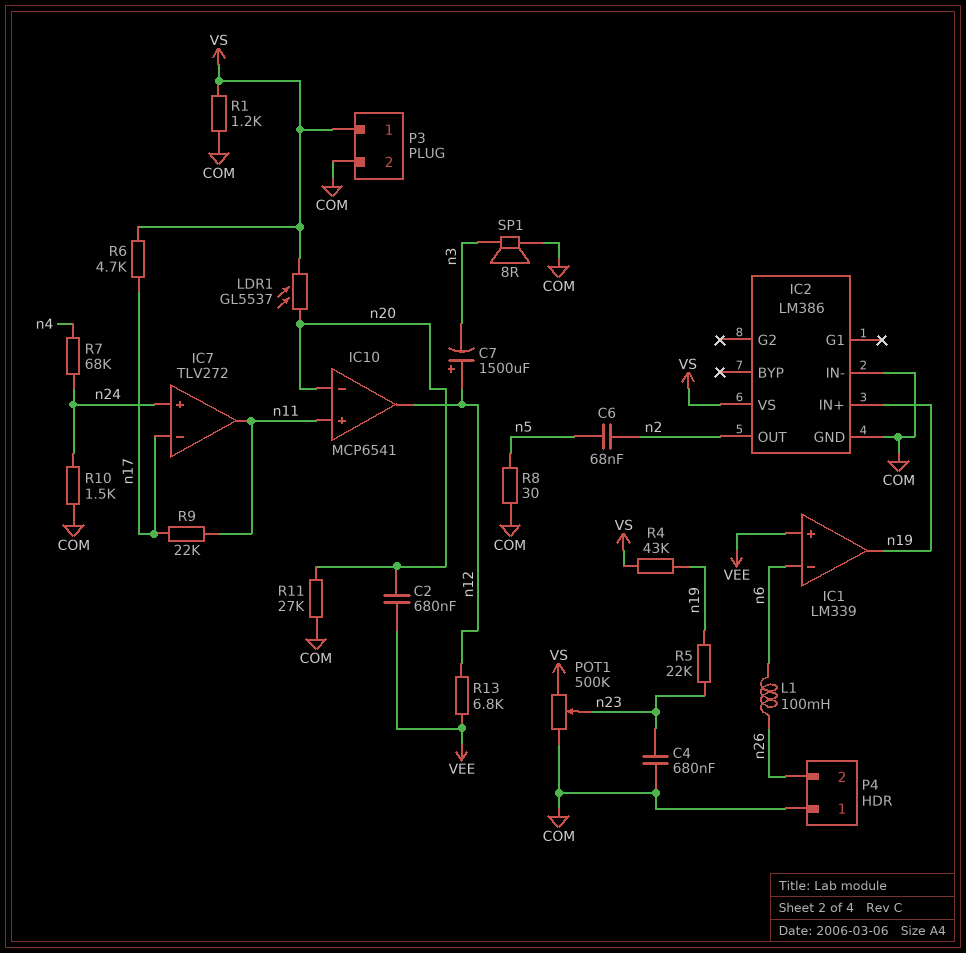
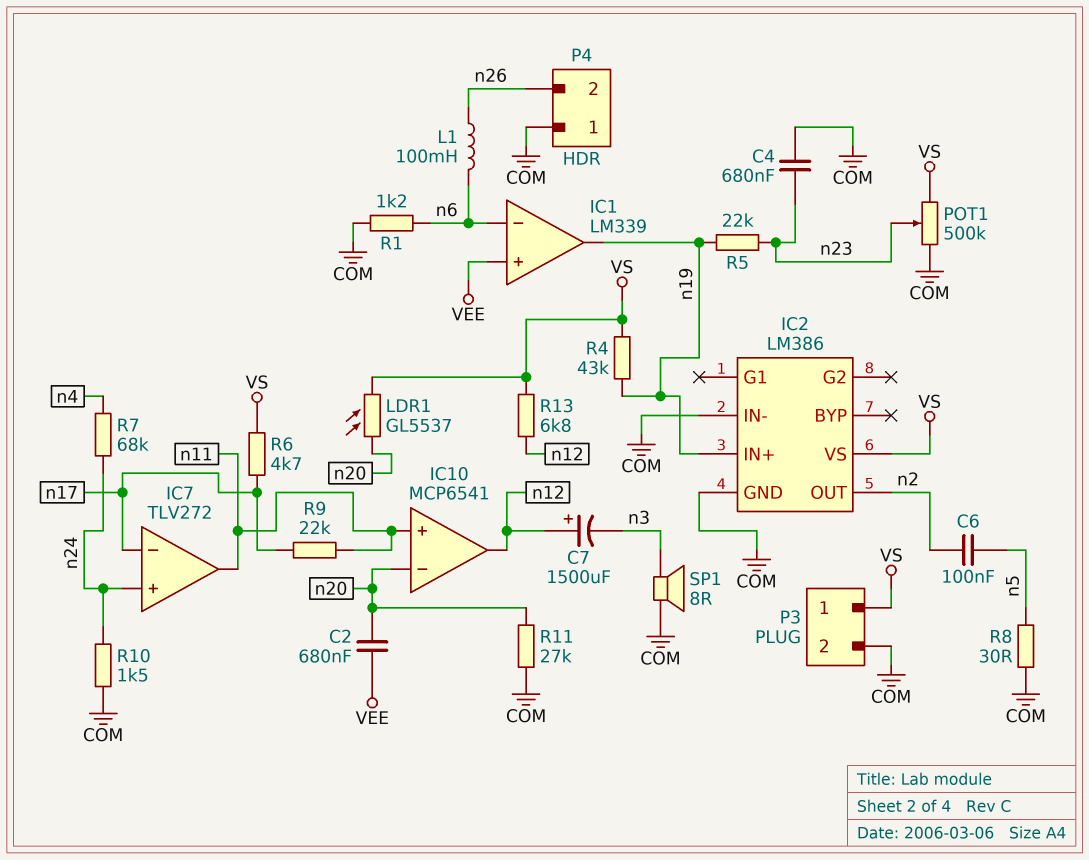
C6: 68nF (n2, n5) -> 100nF (n2, n5)
R1: 1.2k (COM, VS) -> 1.2k (COM, n6)
R13: 6.8k (VEE, n12) -> 6.8k (VS, n12)

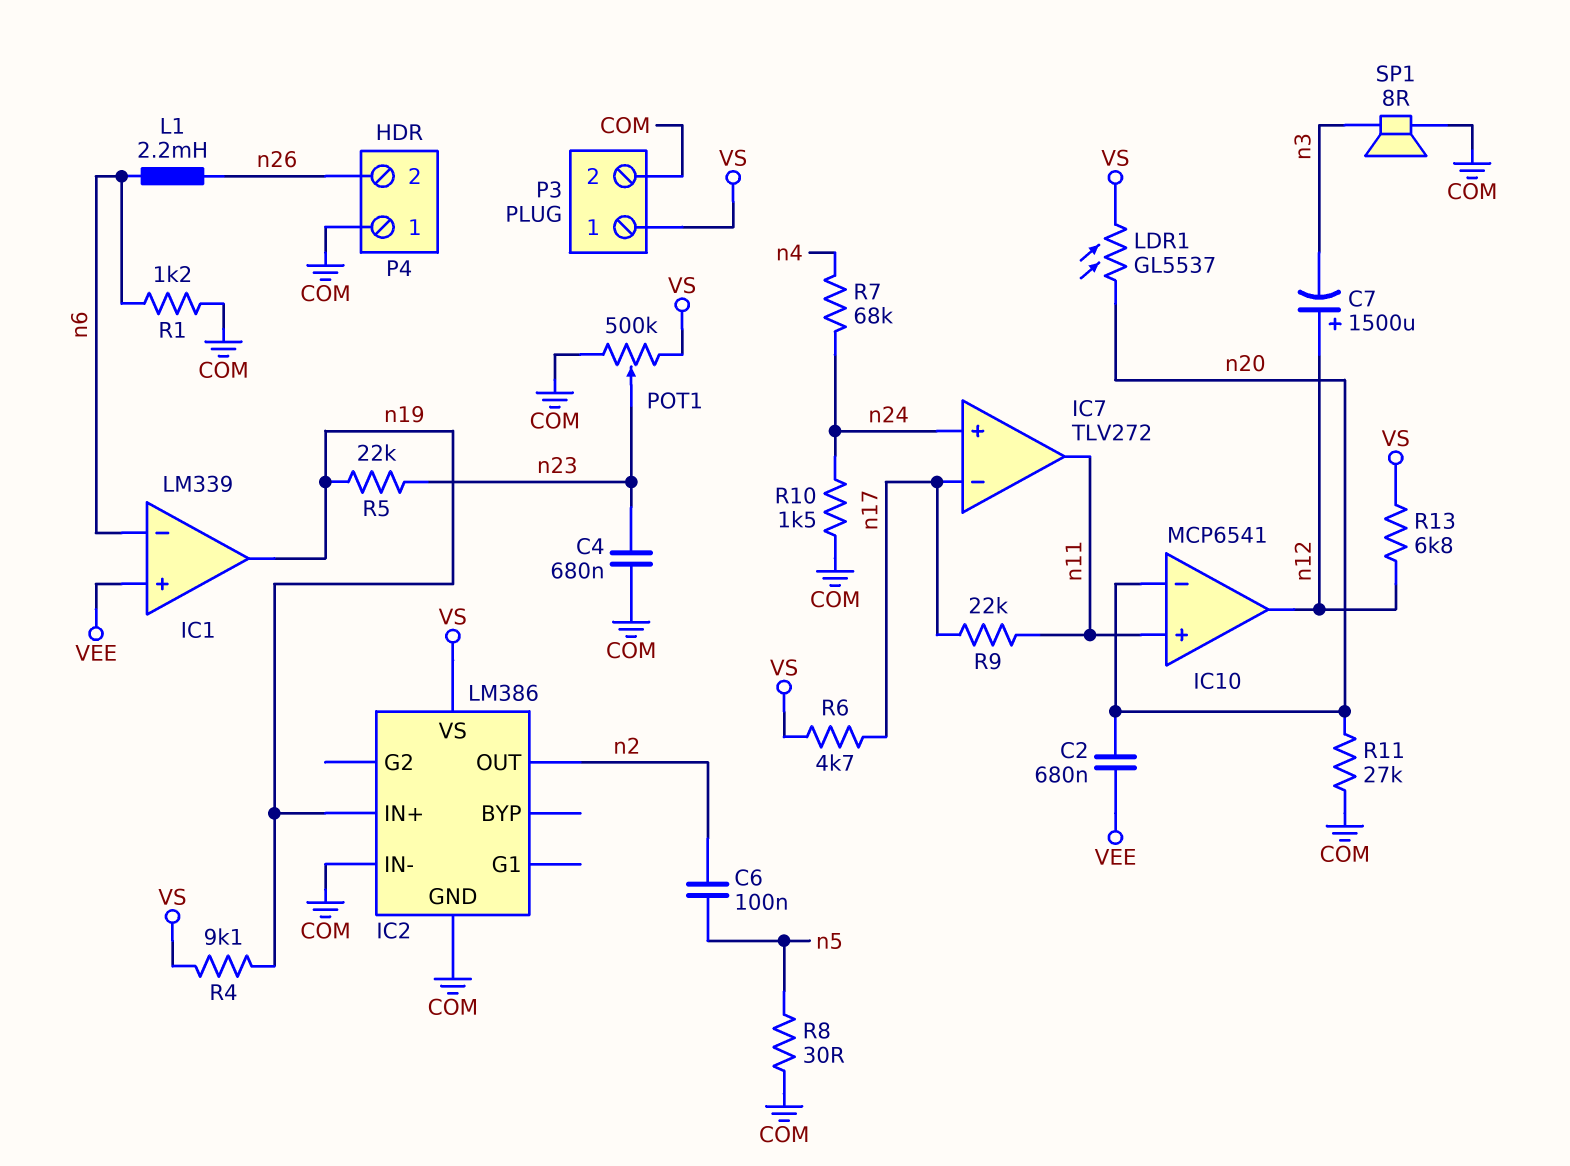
L1: 100mH (n6, n26) -> 2.2mH (n6, n26)
R4: 43k (VS, n19) -> 9.1k (VS, n19)

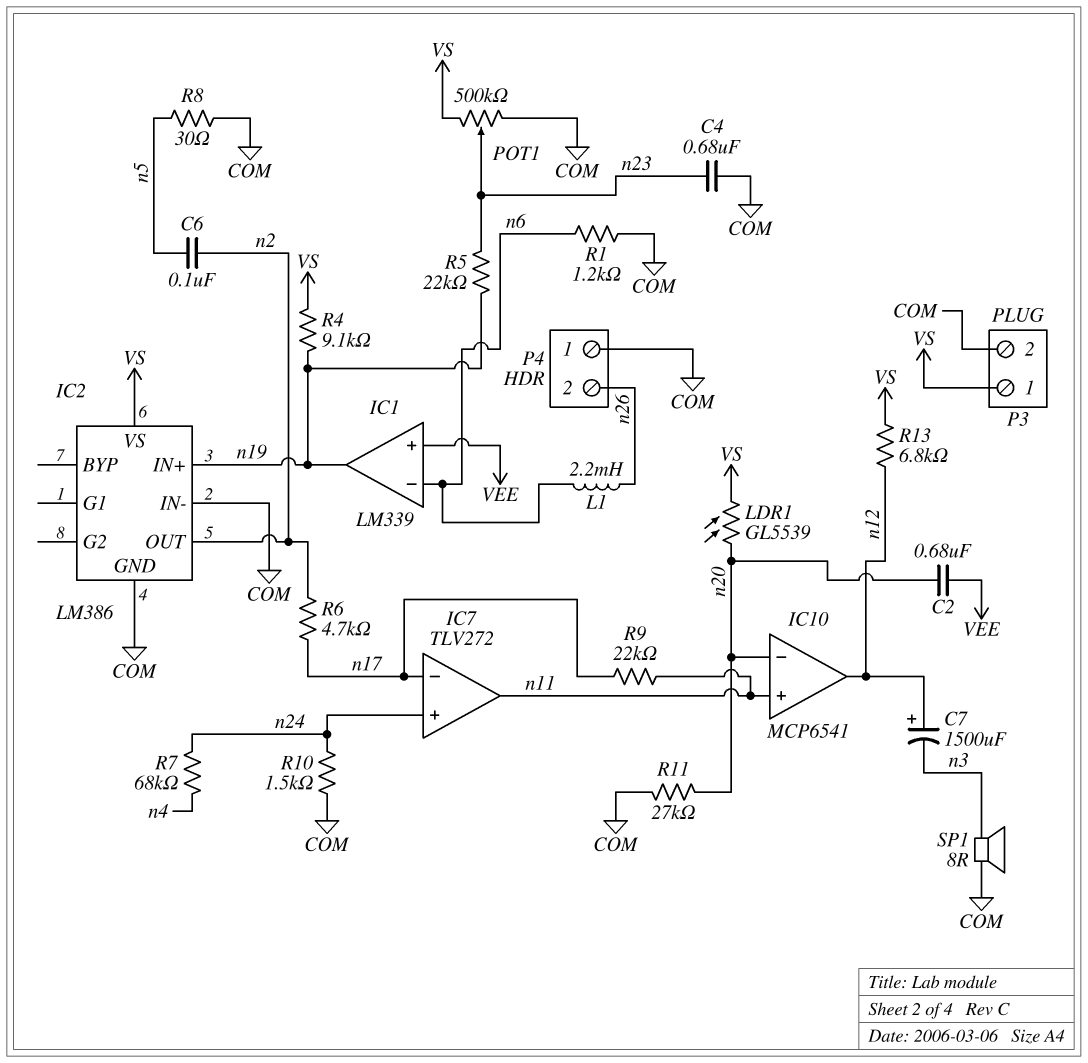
LDR1: GL5537 (VS, n20) -> GL5539 (VS, n20)
R6: 4.7k (VS, n17) -> 4.7k (n2, n17)

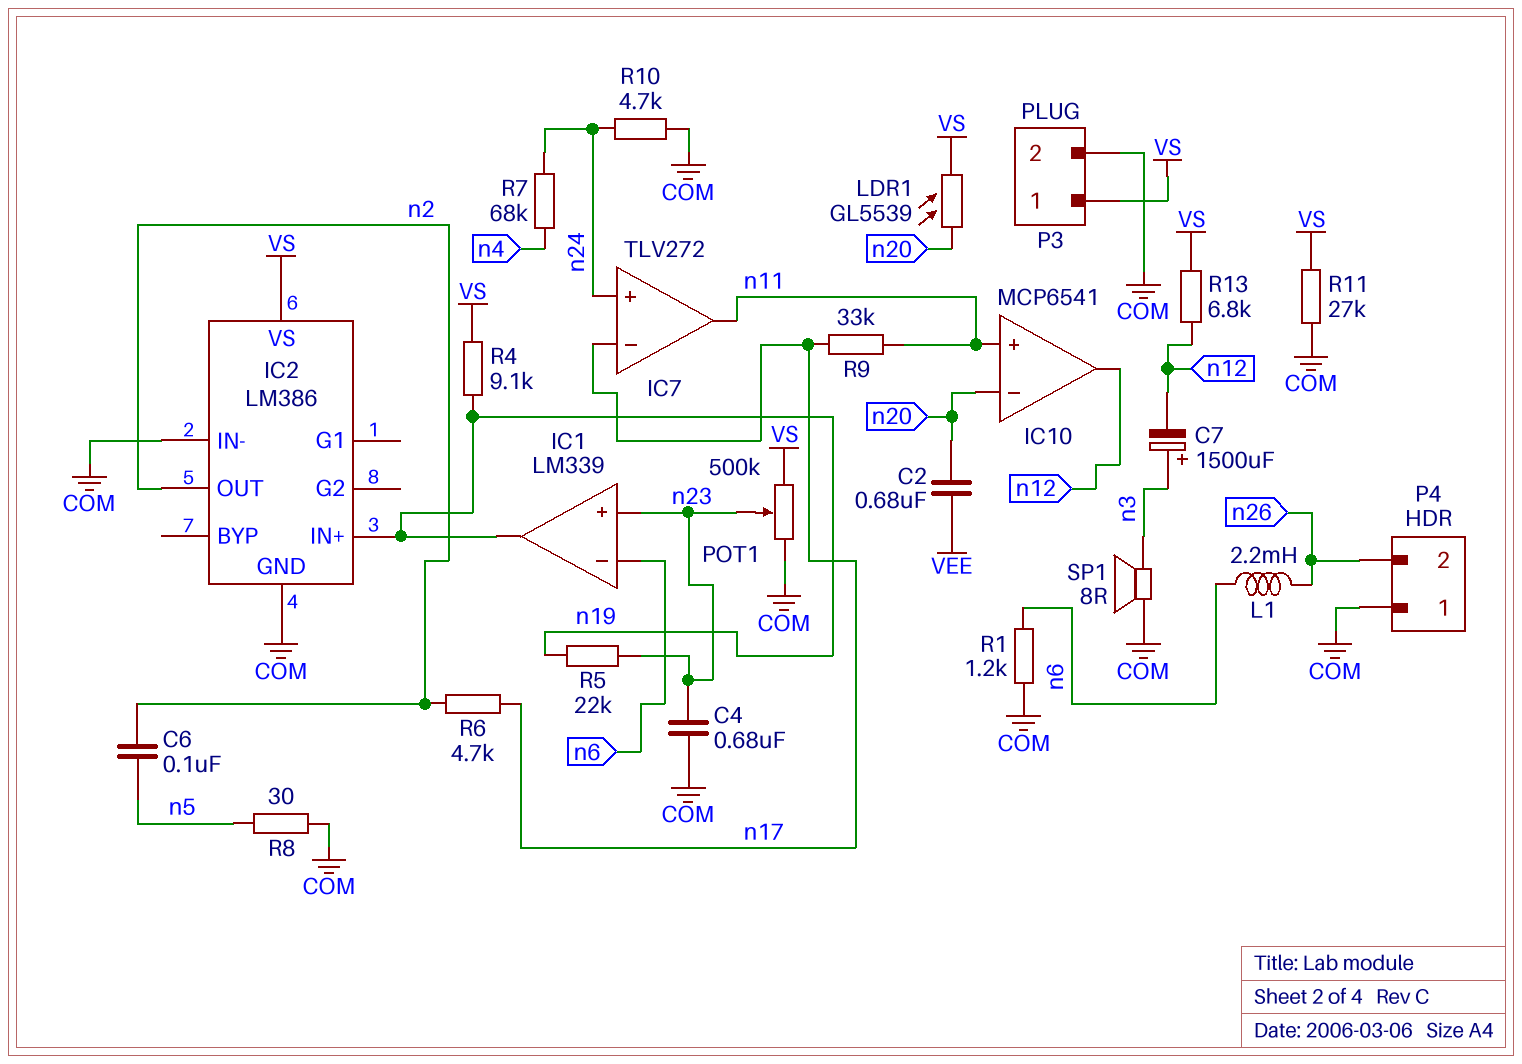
C7: 1500uF (plus n12, minus n3) -> 1500uF (plus n3, minus n12)
IC1 pin in+: VEE -> n23
R9: 22k (n11, n17) -> 33k (n11, n17)
R10: 1.5k (COM, n24) -> 4.7k (COM, n24)
R11: 27k (COM, n20) -> 27k (COM, VS)

